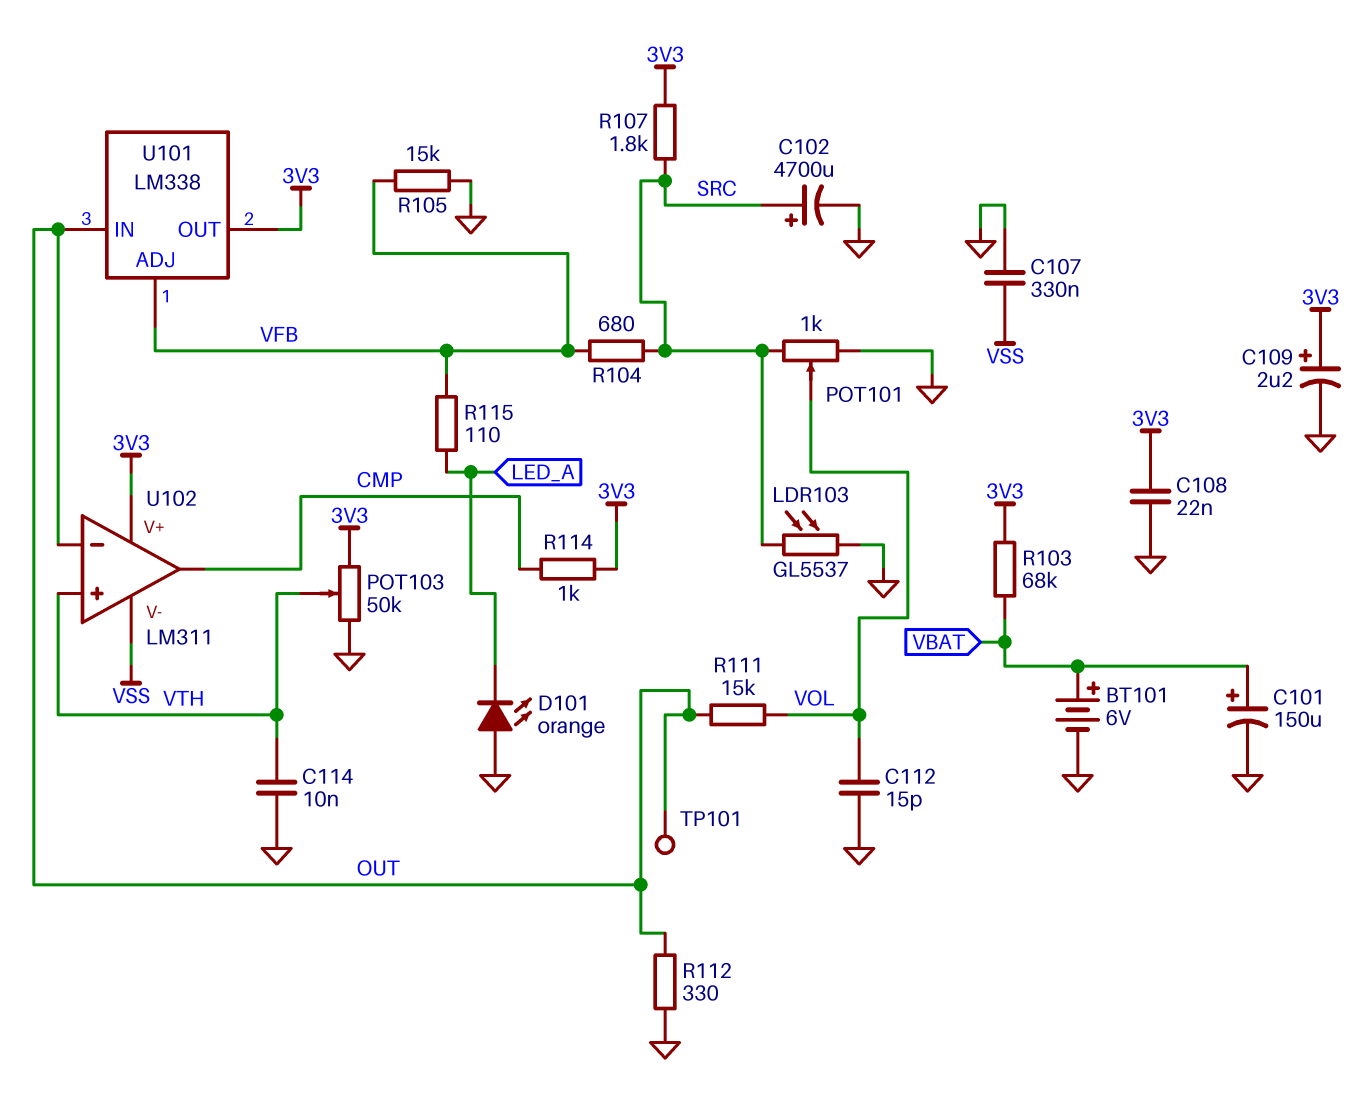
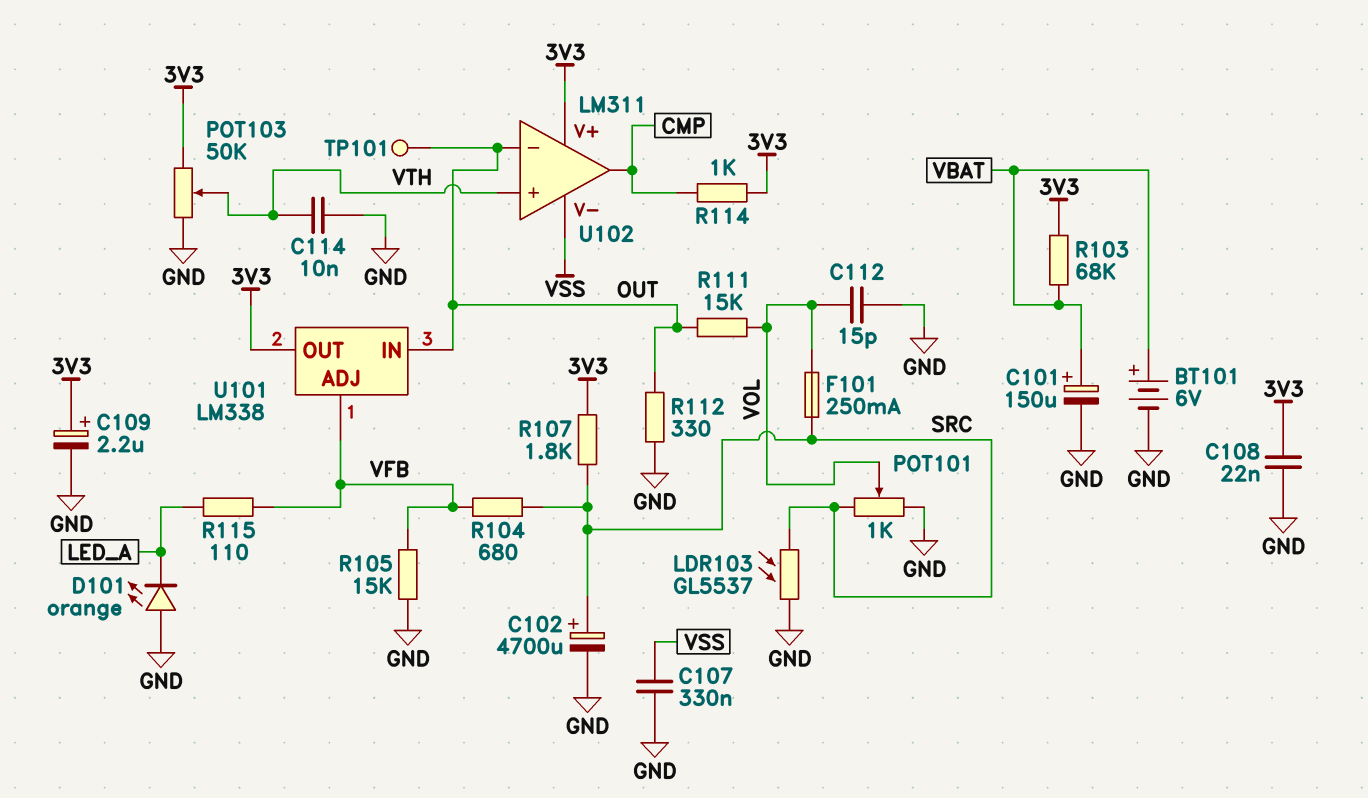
F101: none -> 250mA (SRC, VOL)

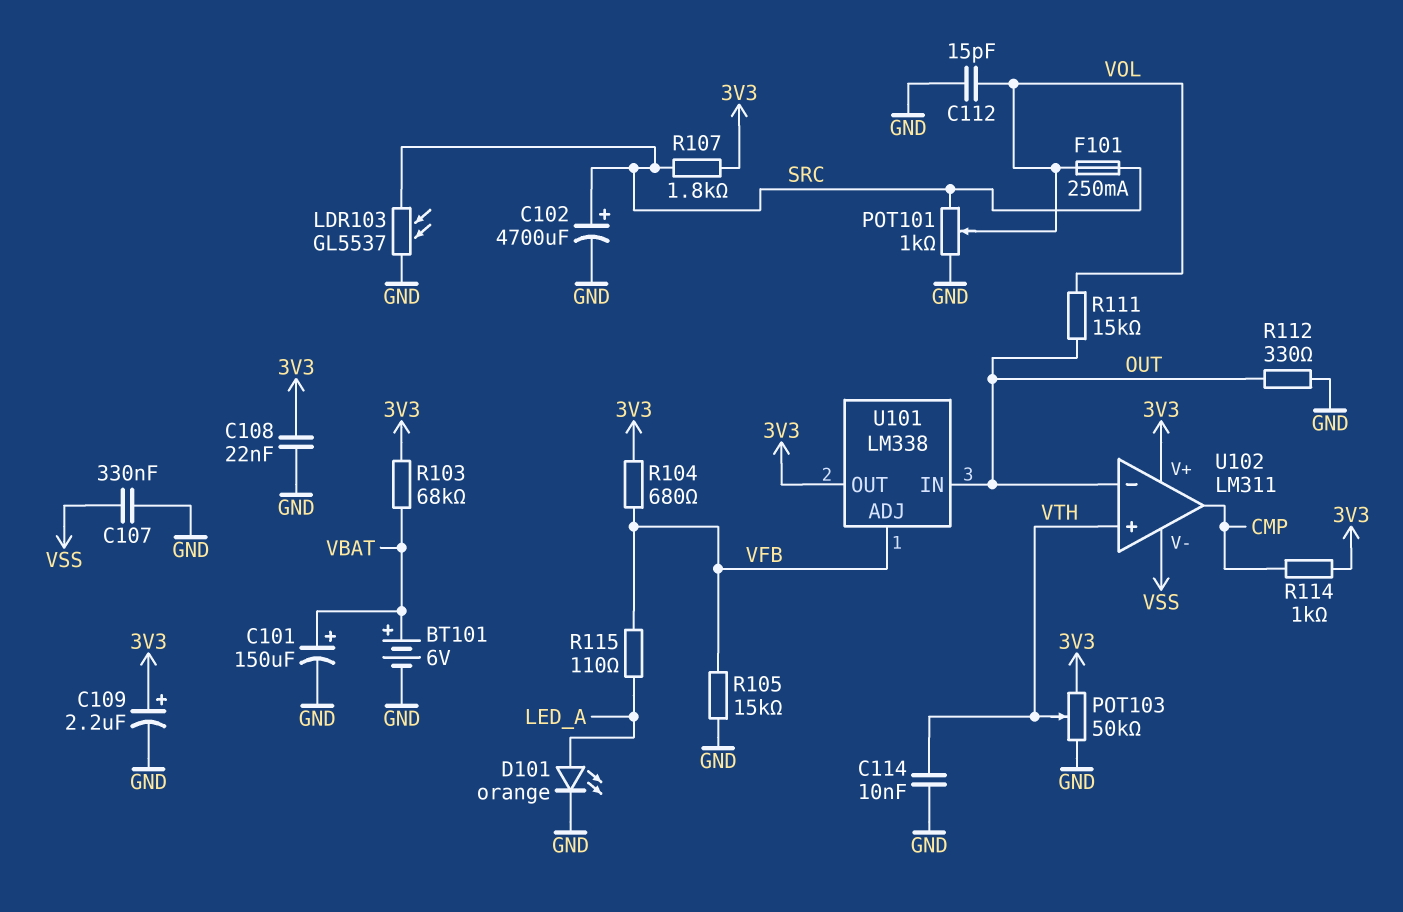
D101: LED orange (A GND, K LED_A) -> LED orange (A LED_A, K GND)
R104: 680 (SRC, VFB) -> 680 (3V3, VFB)
TP101: test point (OUT) -> none

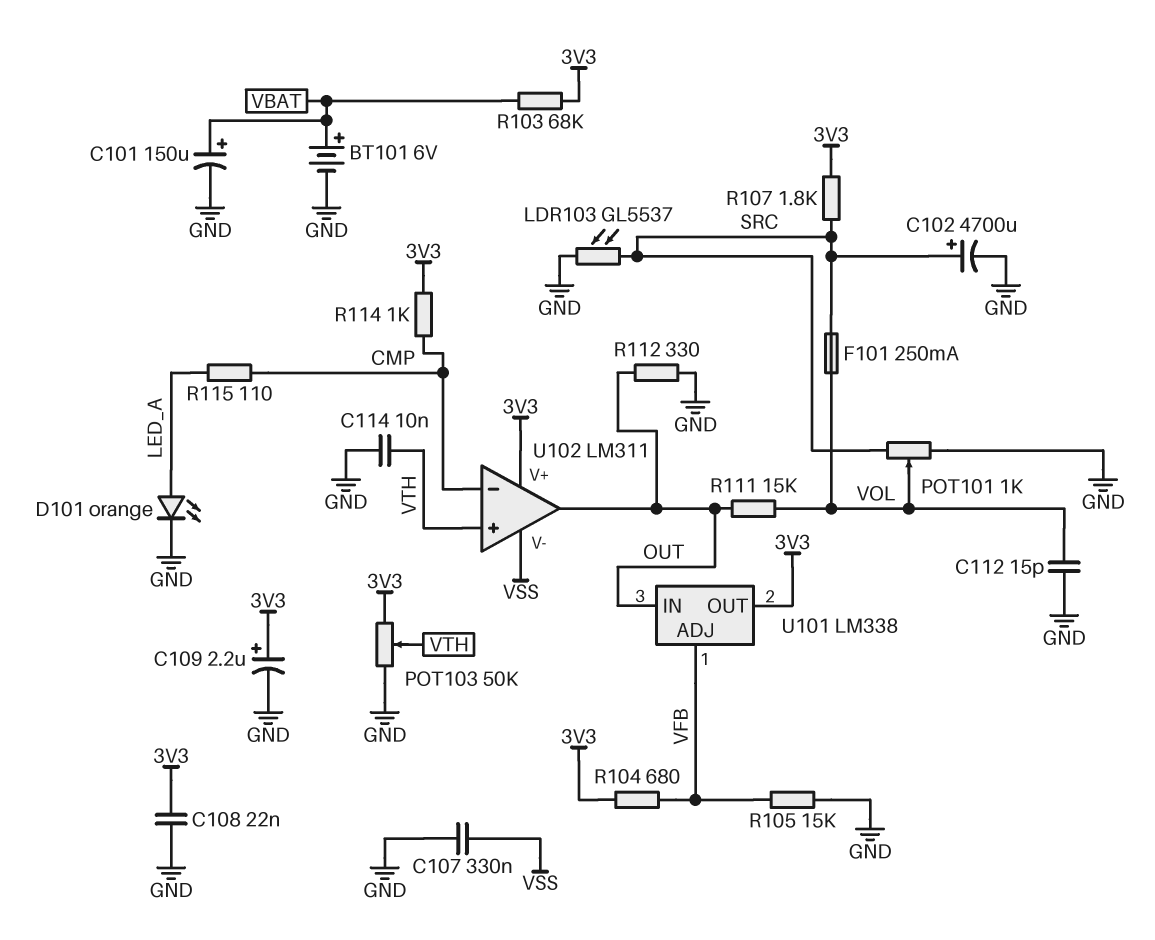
R115: 110 (LED_A, VFB) -> 110 (CMP, LED_A)
U102 pin in-: OUT -> CMP
U102 pin out: CMP -> OUT

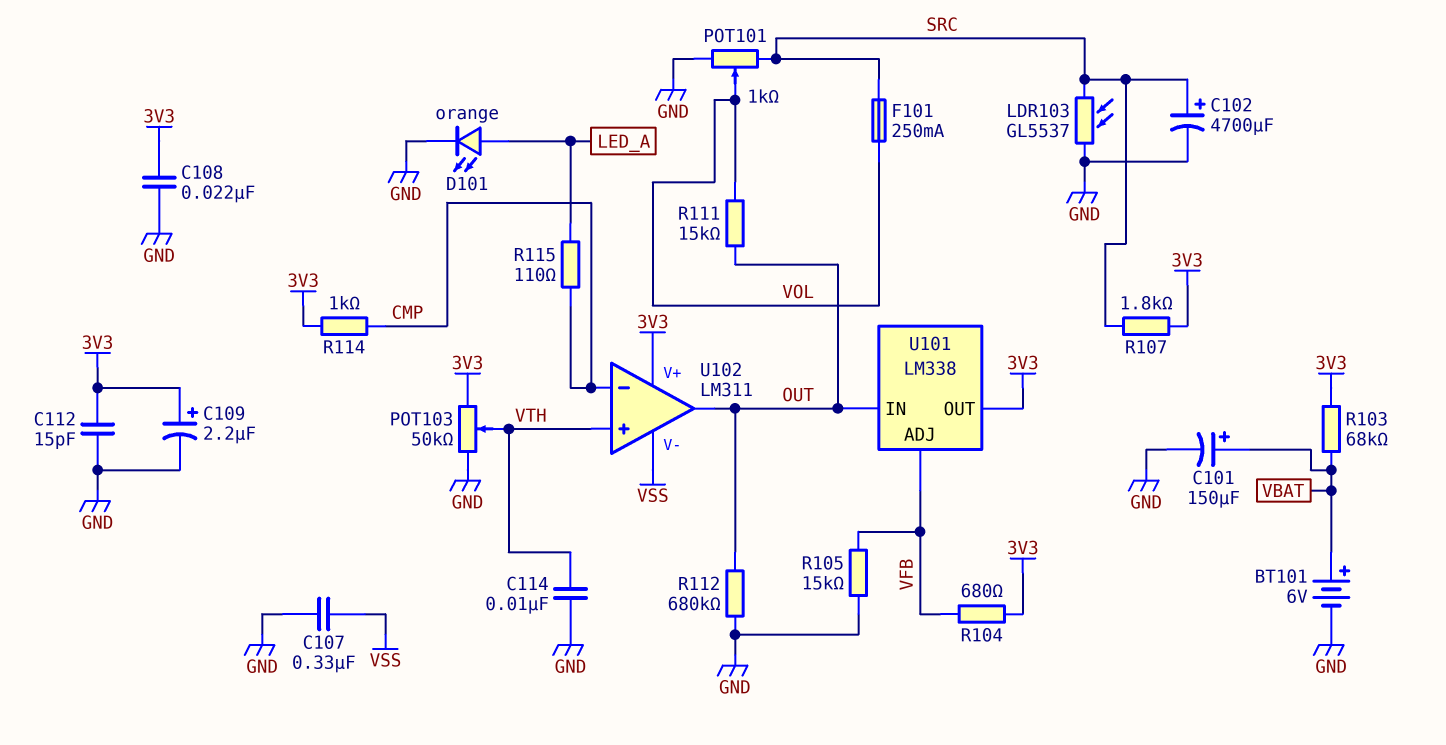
C112: 15pF (GND, VOL) -> 15pF (3V3, GND)
R112: 330 (GND, OUT) -> 680k (GND, OUT)

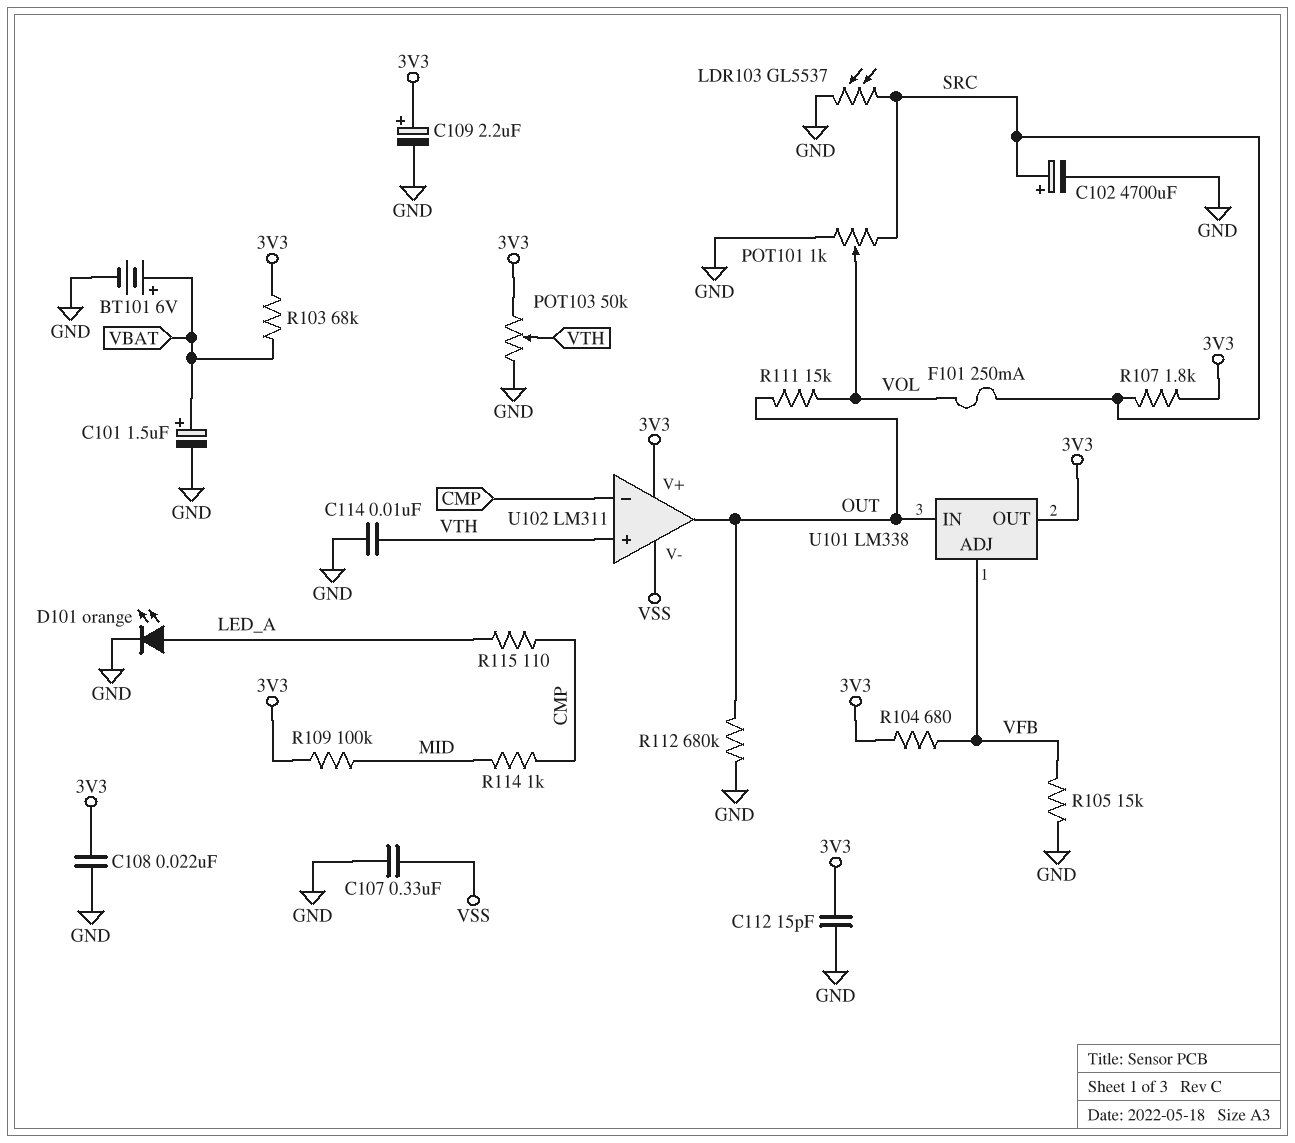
C101: 150uF (plus VBAT, minus GND) -> 1.5uF (plus VBAT, minus GND)
R109: none -> 100k (3V3, MID)
R114: 1k (3V3, CMP) -> 1k (CMP, MID)

